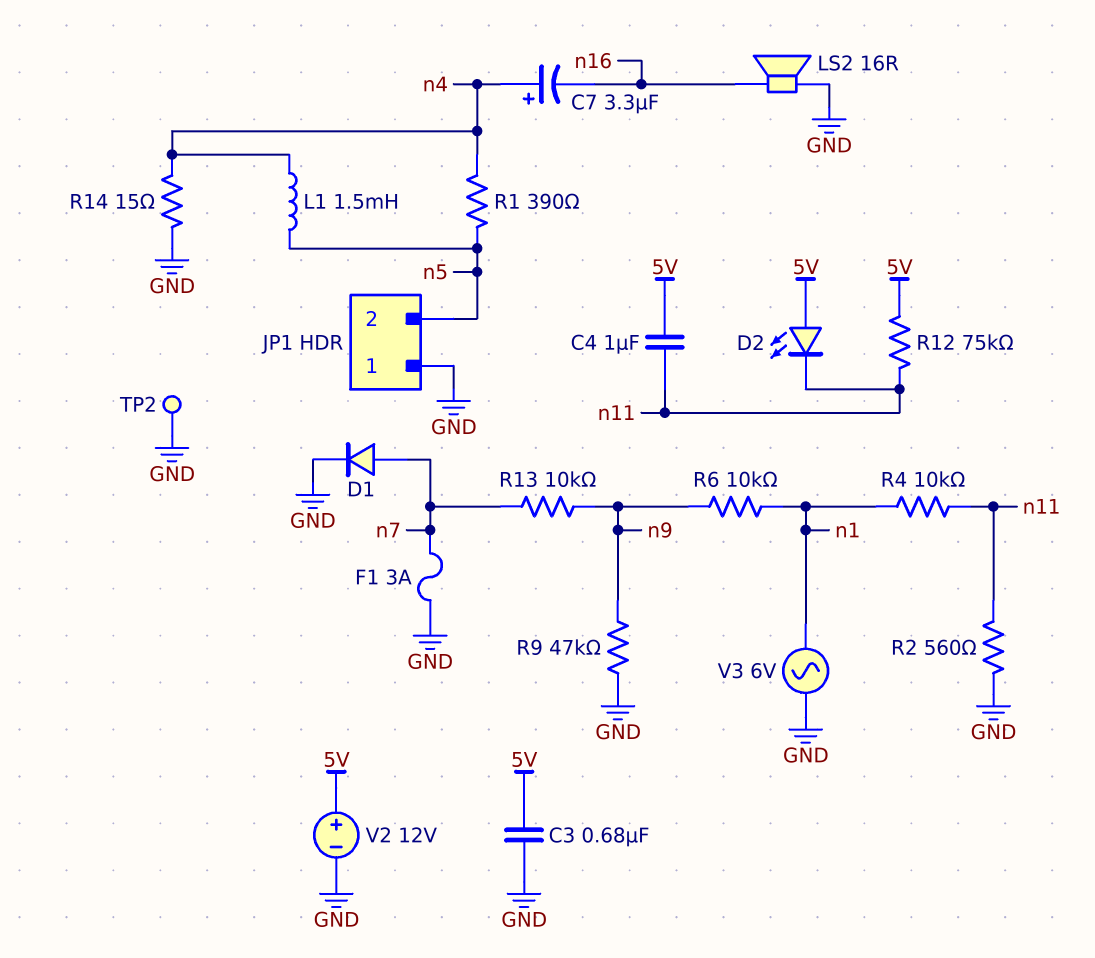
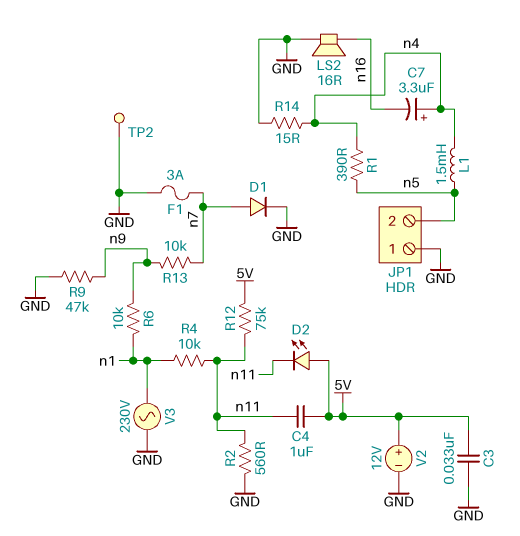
C3: 680nF (5V, GND) -> 33nF (5V, GND)
V3: AC 6V (GND, n1) -> AC 230V (GND, n1)

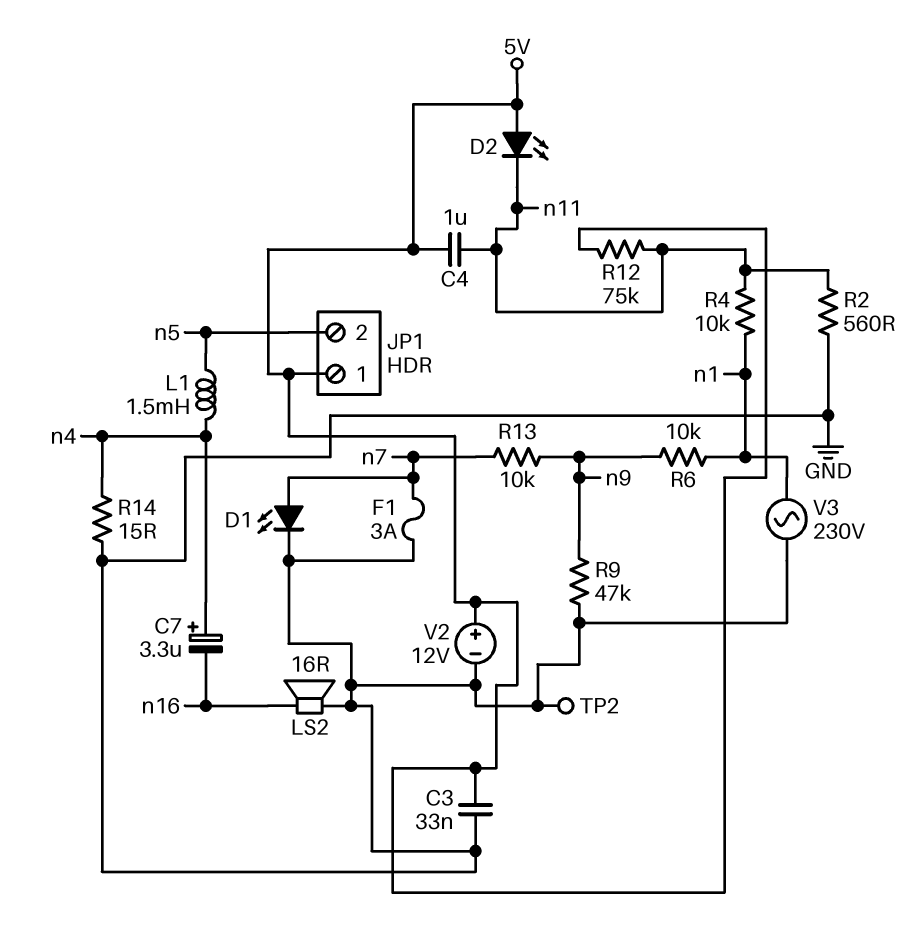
D1: diode (A n7, K GND) -> LED (A n7, K GND)
JP1 pin 1: GND -> 5V
R1: 390 (n4, n5) -> none

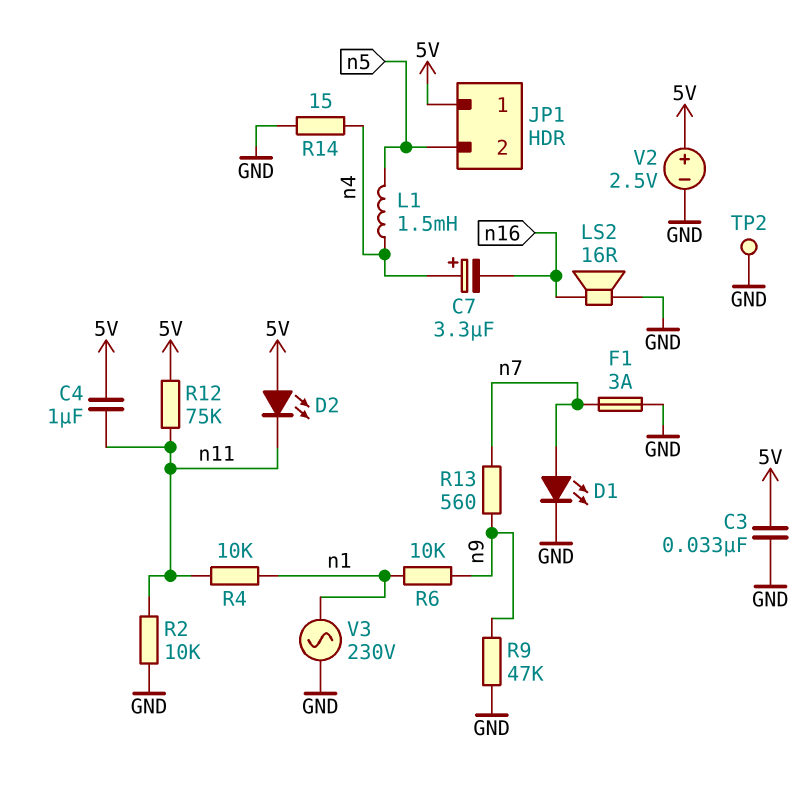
R2: 560 (GND, n11) -> 10k (GND, n11)
R13: 10k (n7, n9) -> 560 (n7, n9)
V2: 12V (plus 5V, minus GND) -> 2.5V (plus 5V, minus GND)

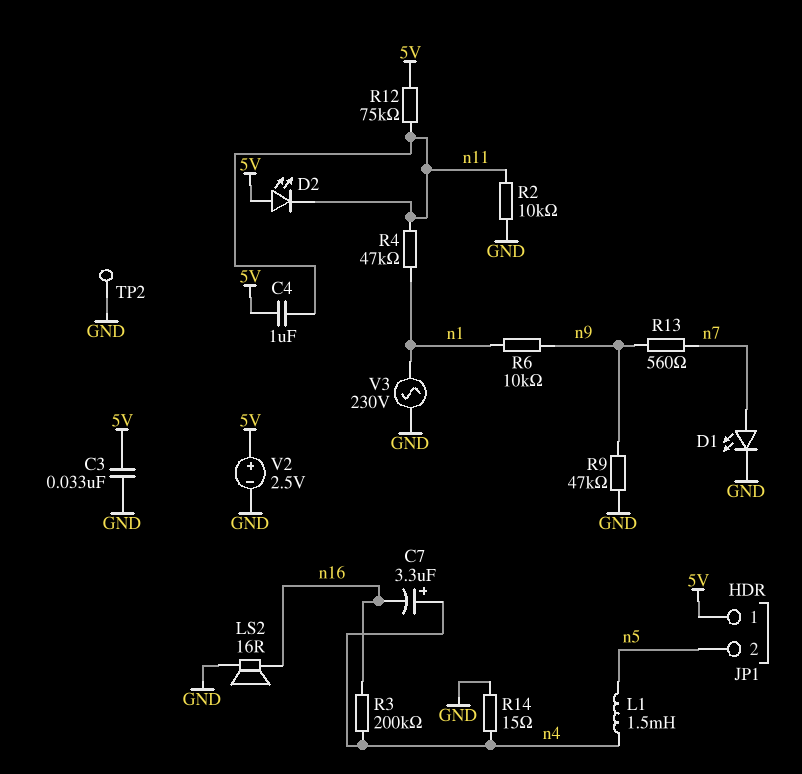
F1: 3A (GND, n7) -> none
R3: none -> 200k (n4, n16)
R4: 10k (n1, n11) -> 47k (n1, n11)

